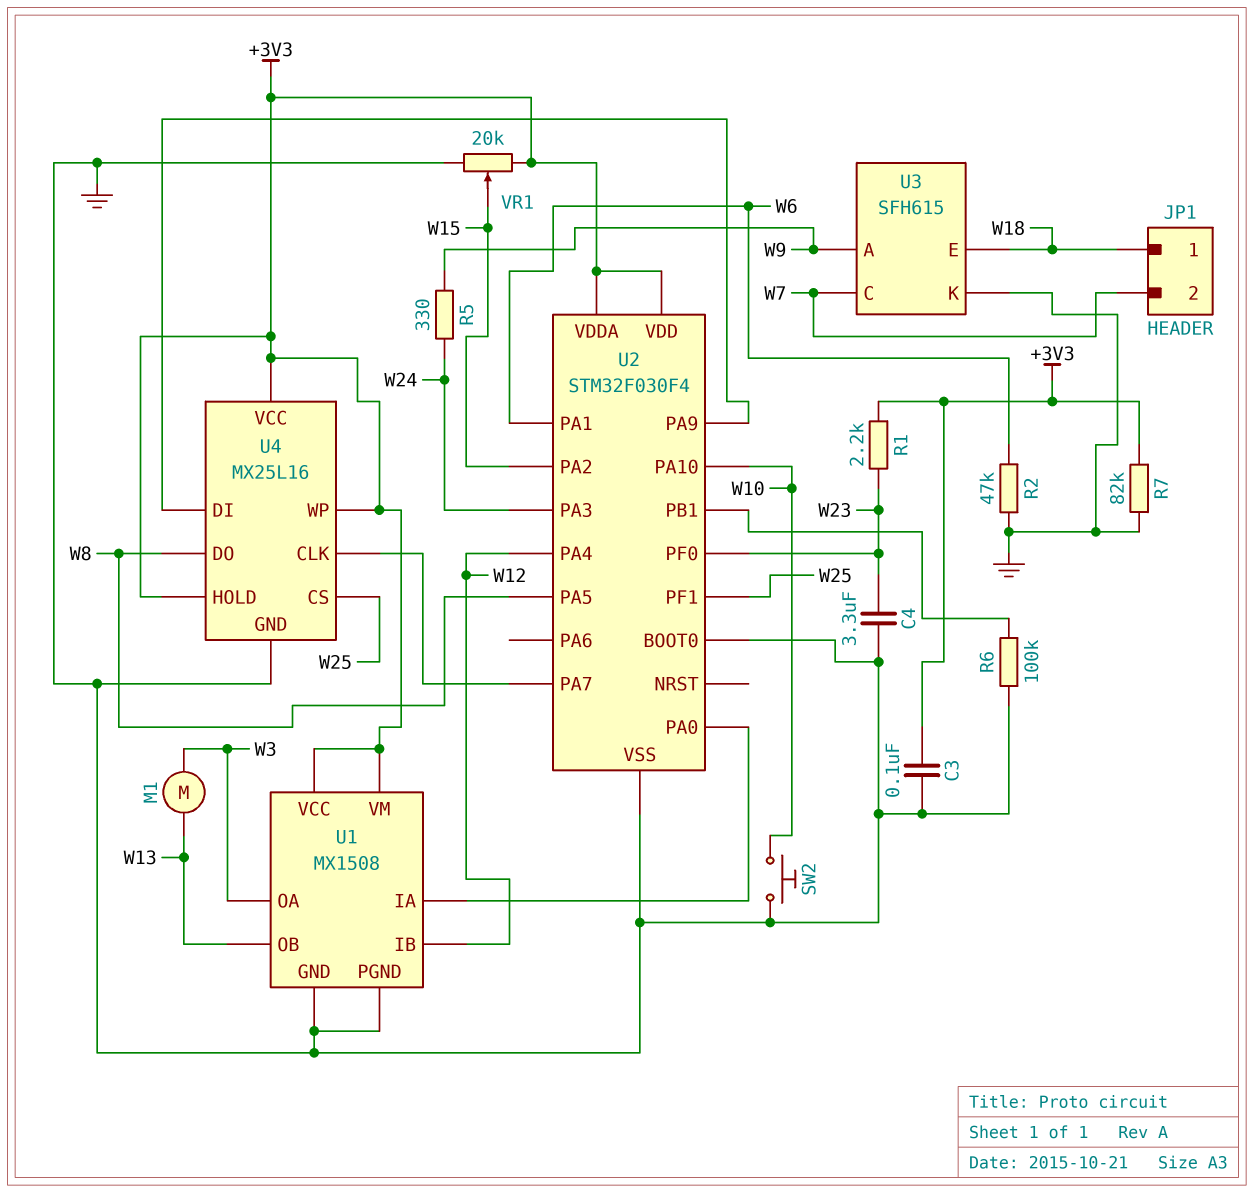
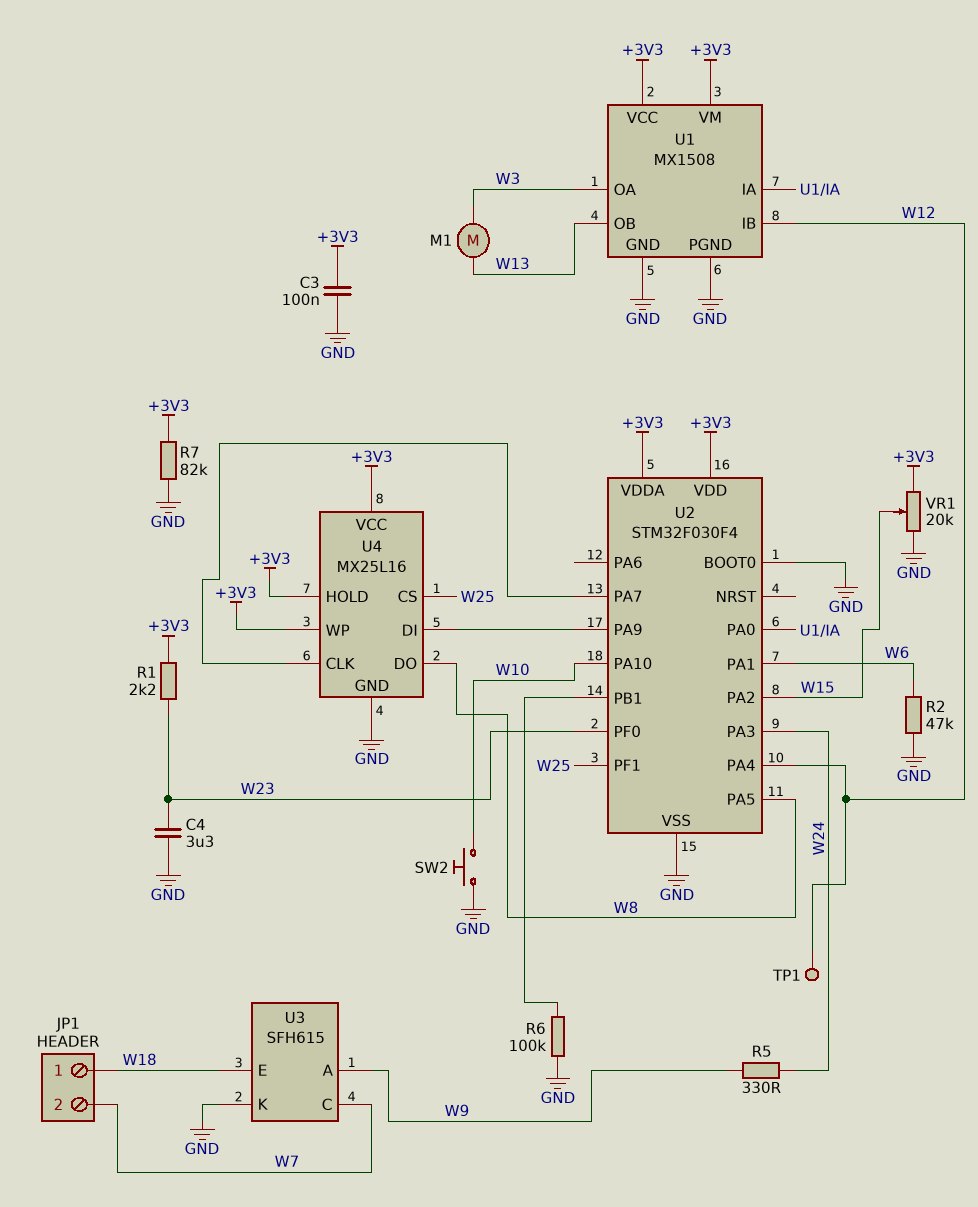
TP1: none -> test point (W12)

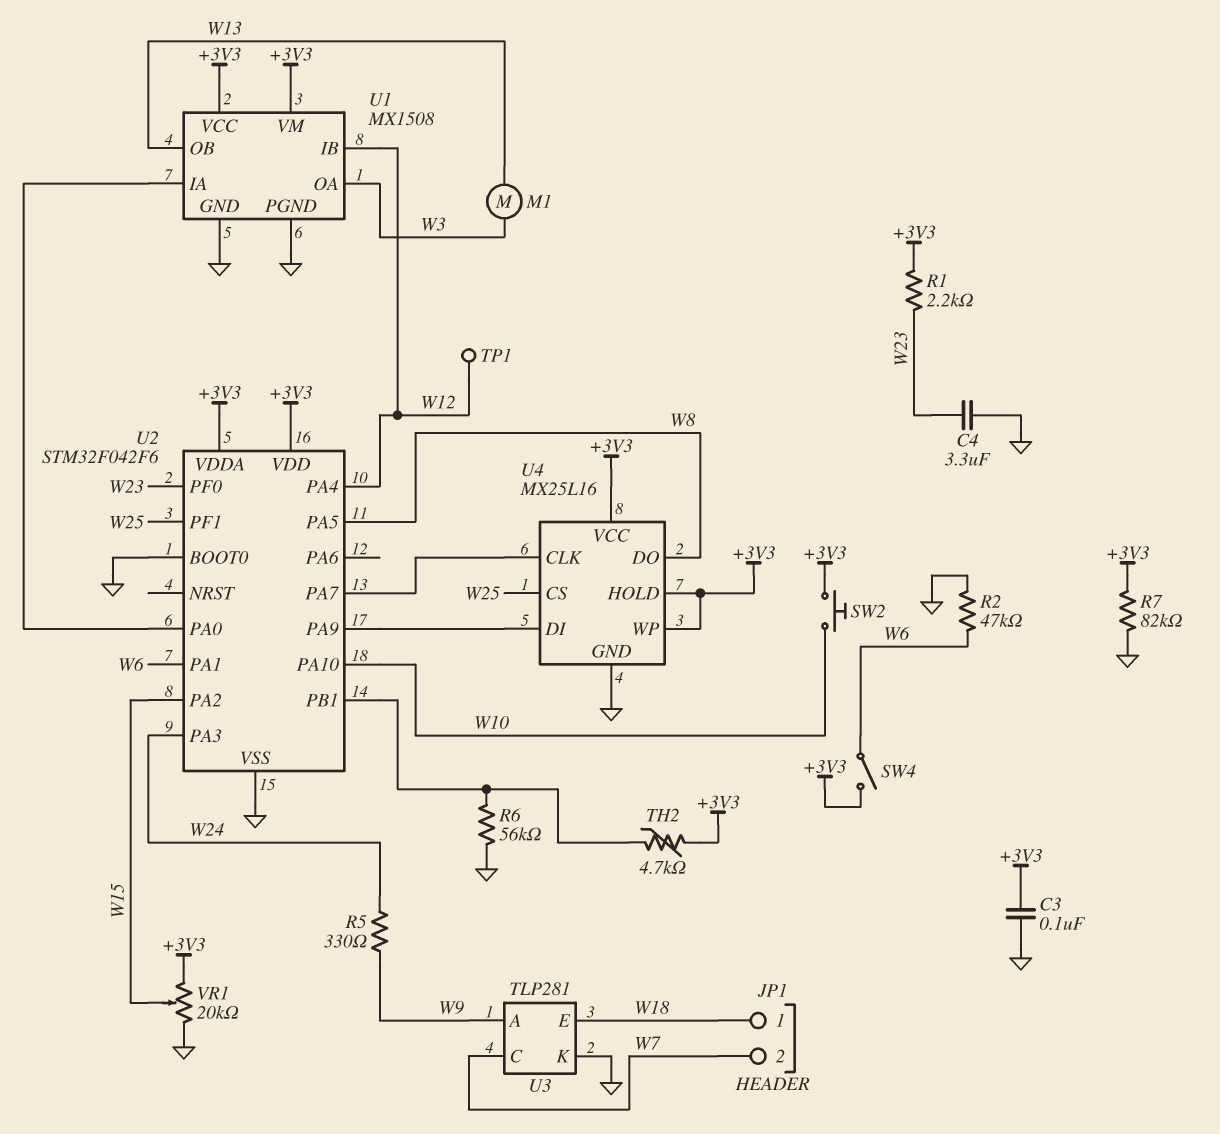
R6: 100k (GND, U2/PB1) -> 56k (GND, U2/PB1)
SW2: button (GND, W10) -> button (+3V3, W10)
SW4: none -> switch (+3V3, W6)
TH2: none -> 4.7k (+3V3, U2/PB1)
U2: STM32F030F4 -> STM32F042F6
U3: SFH615 -> TLP281

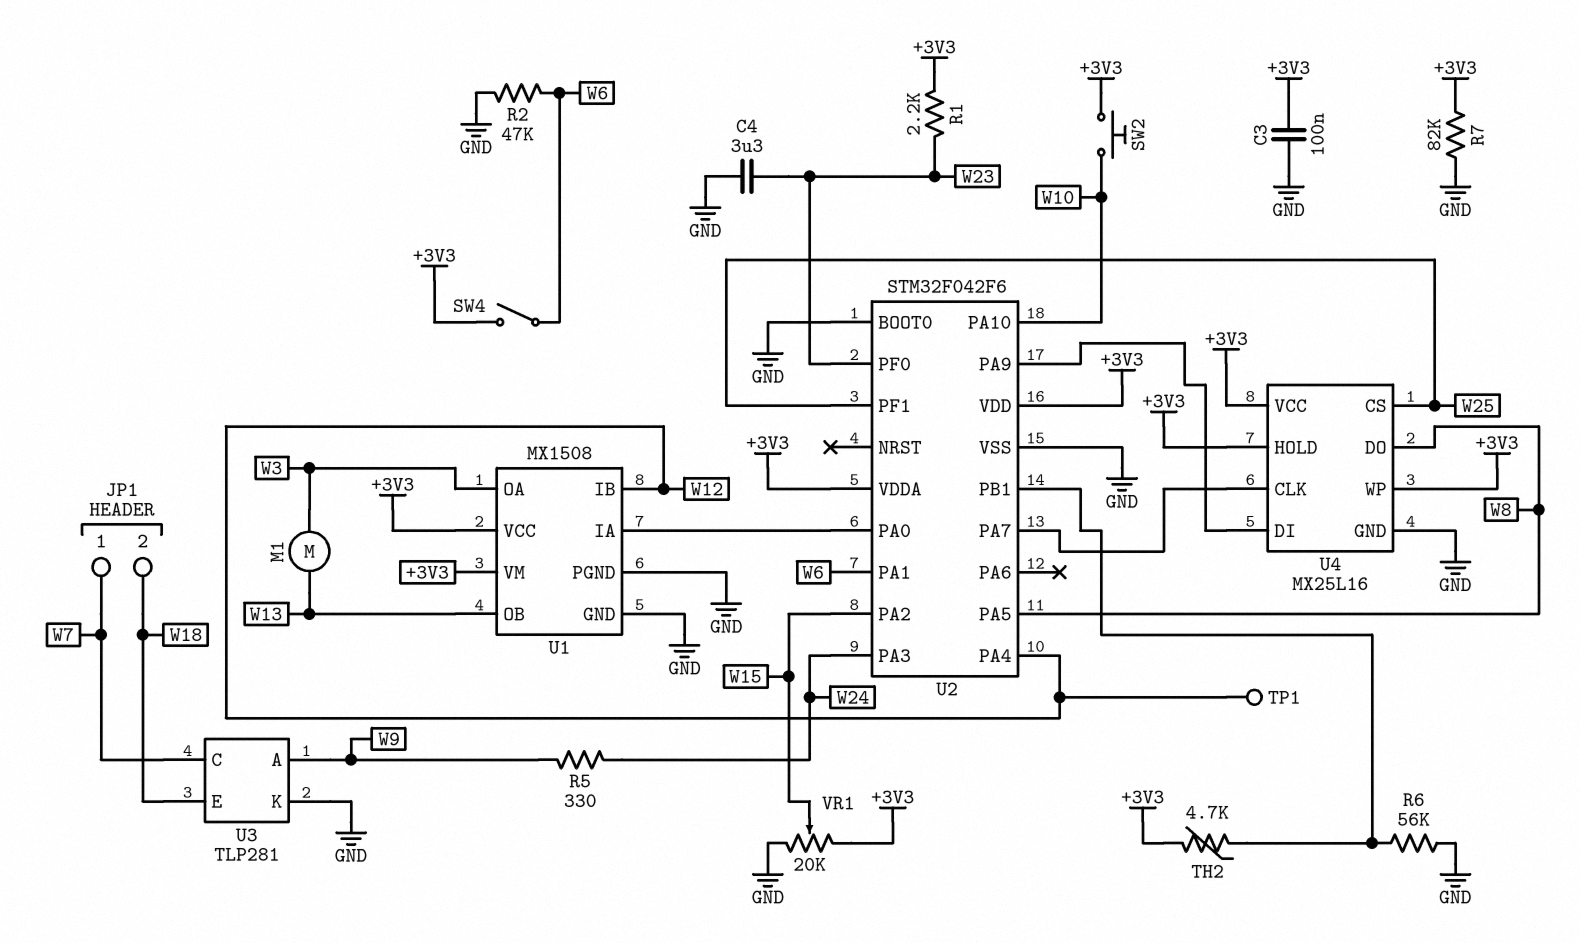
JP1 pin 1: W18 -> W7
JP1 pin 2: W7 -> W18

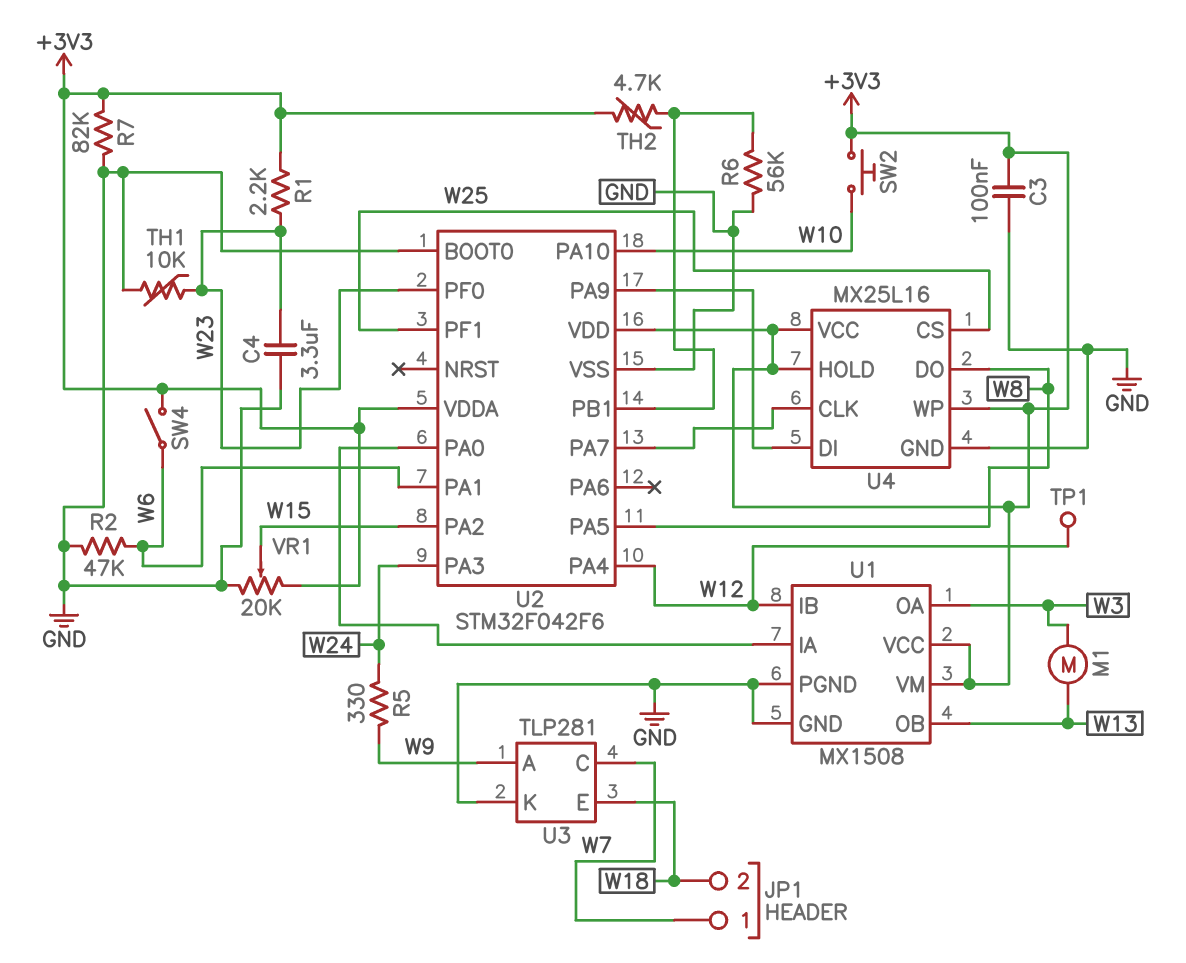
TH1: none -> 10k (GND, W23)

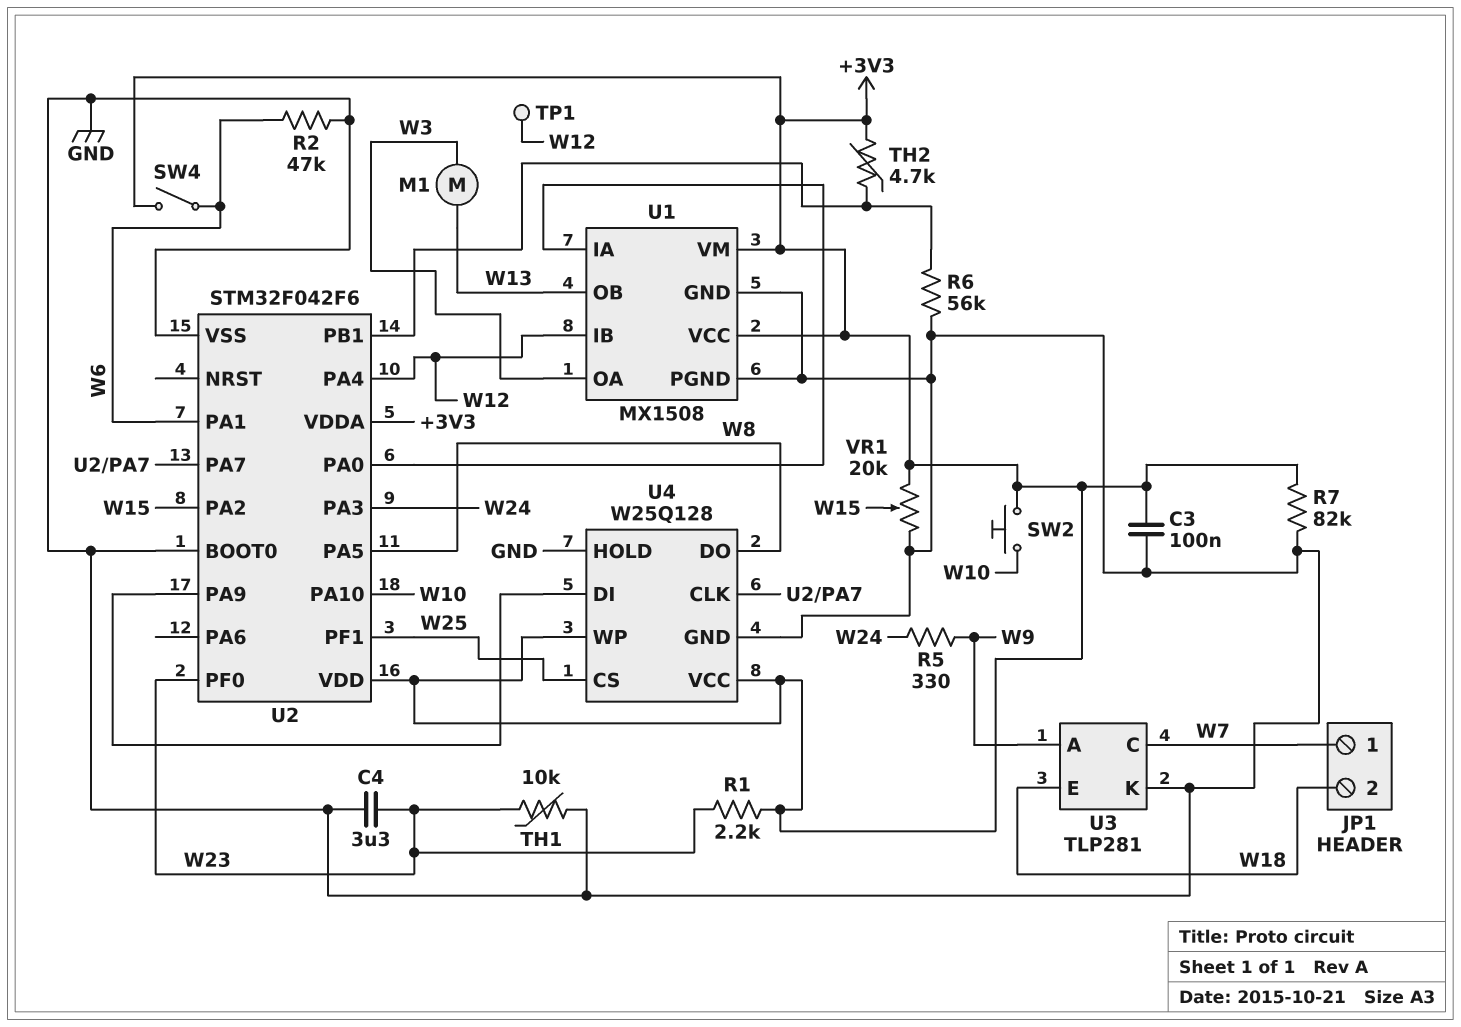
U4: MX25L16 -> W25Q128
U4 pin HOLD: +3V3 -> GND

